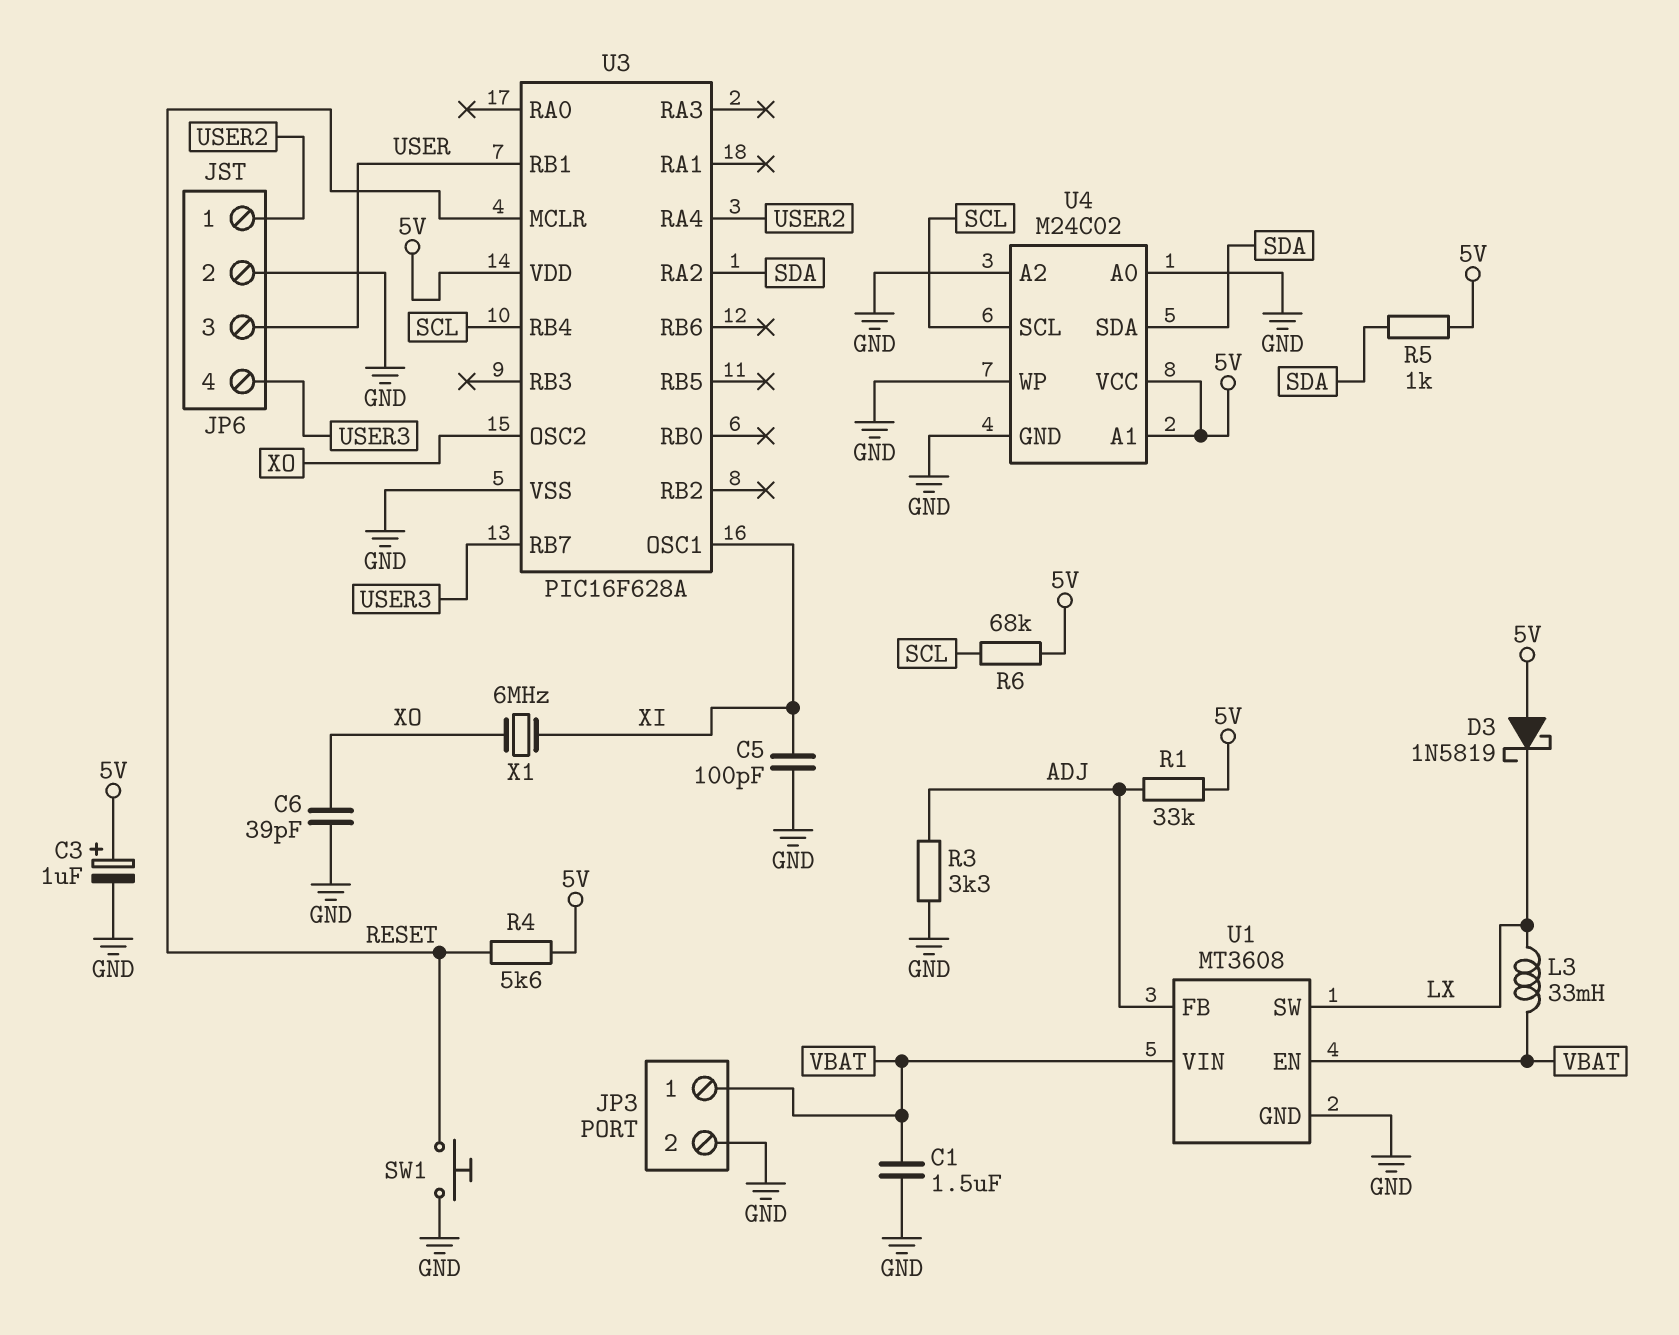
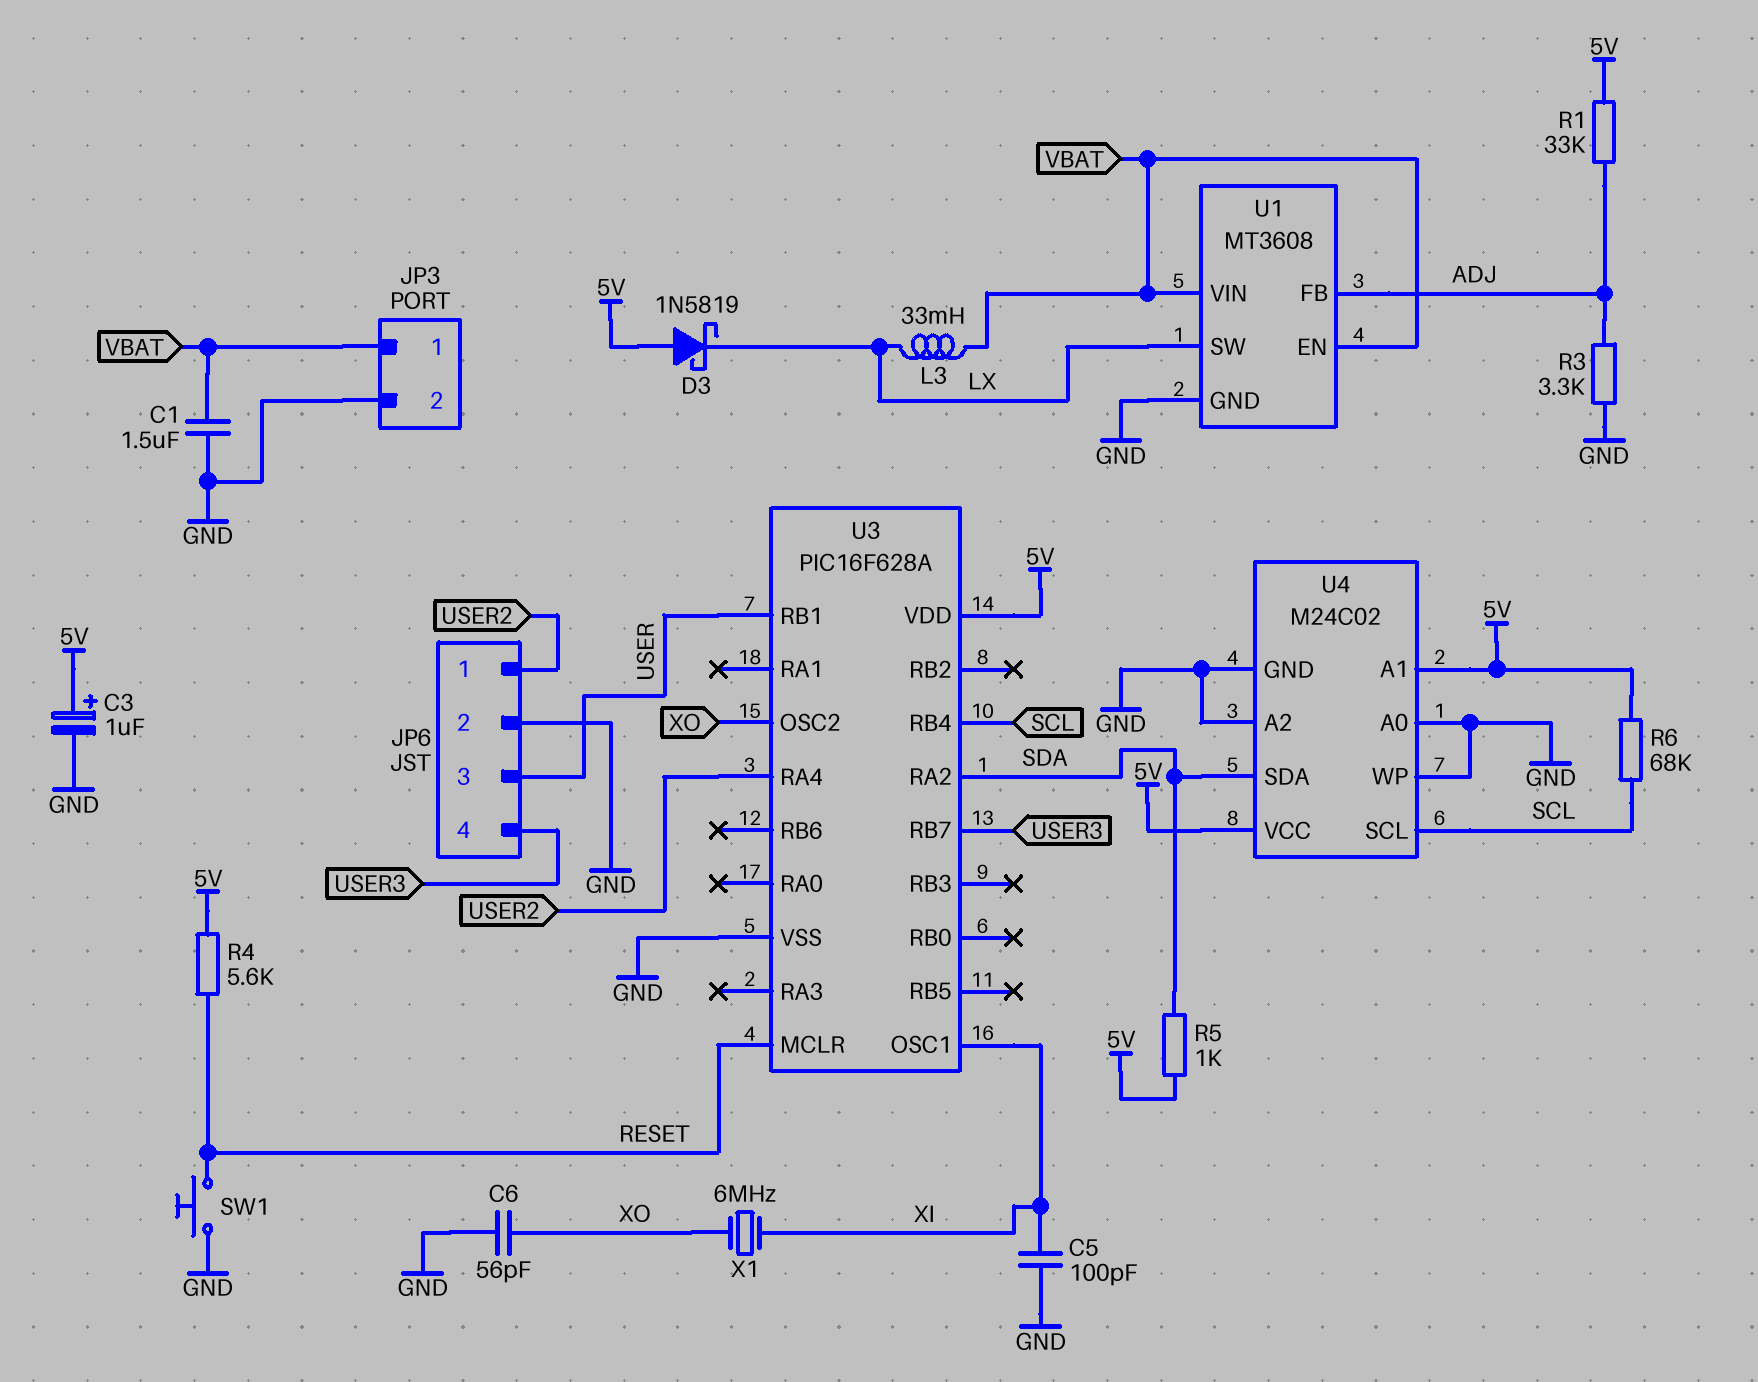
C6: 39pF (GND, XO) -> 56pF (GND, XO)

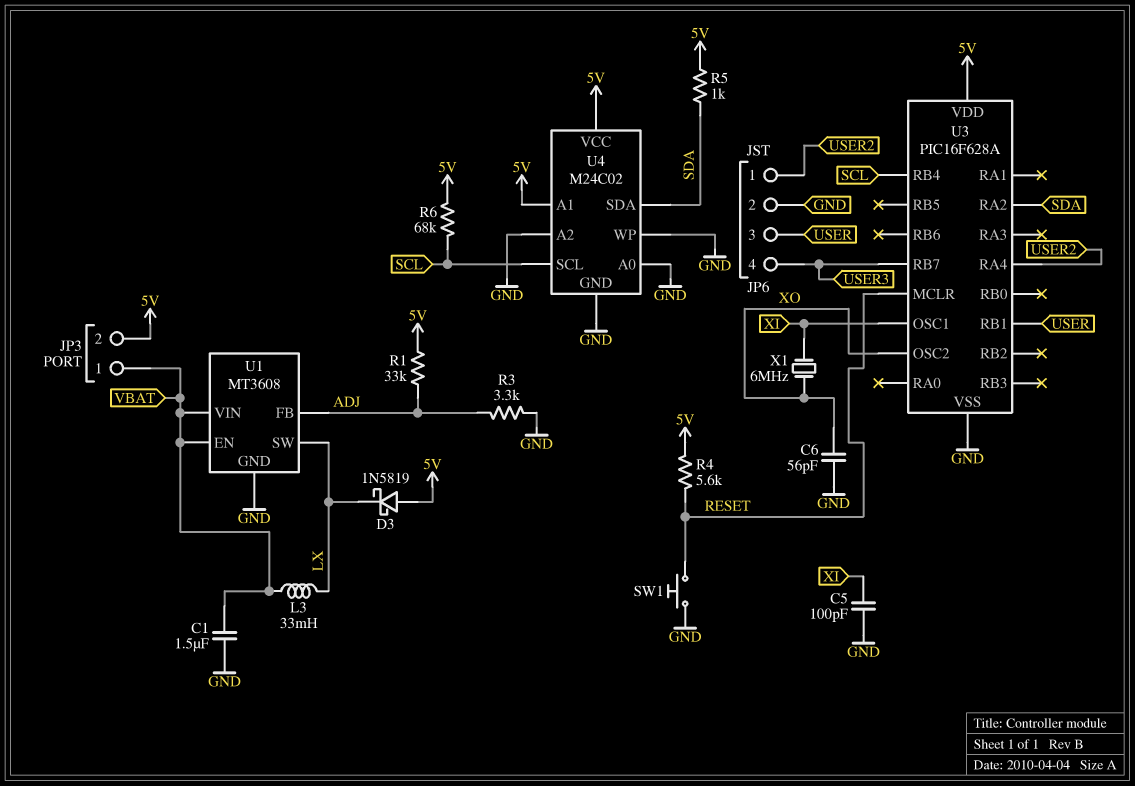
C3: 1uF (plus 5V, minus GND) -> none
JP3 pin 2: GND -> 5V

